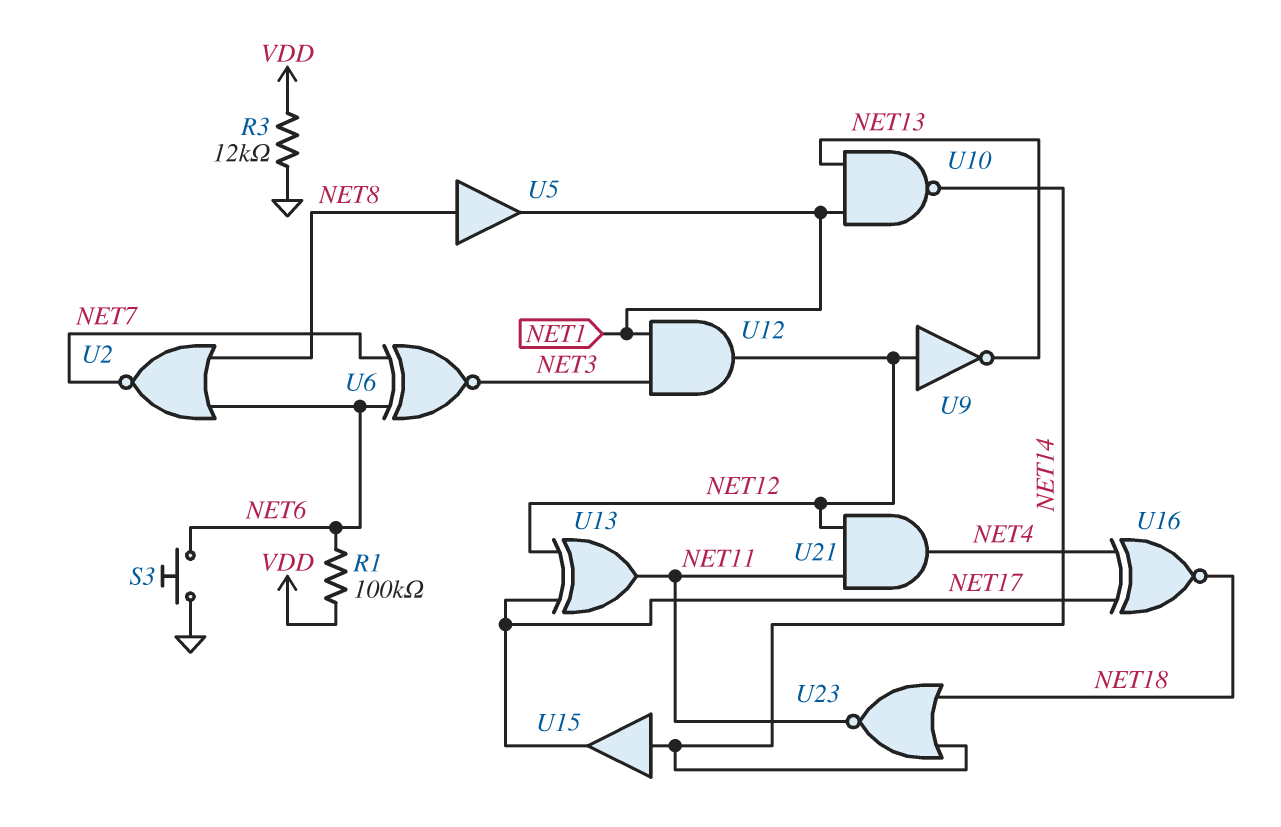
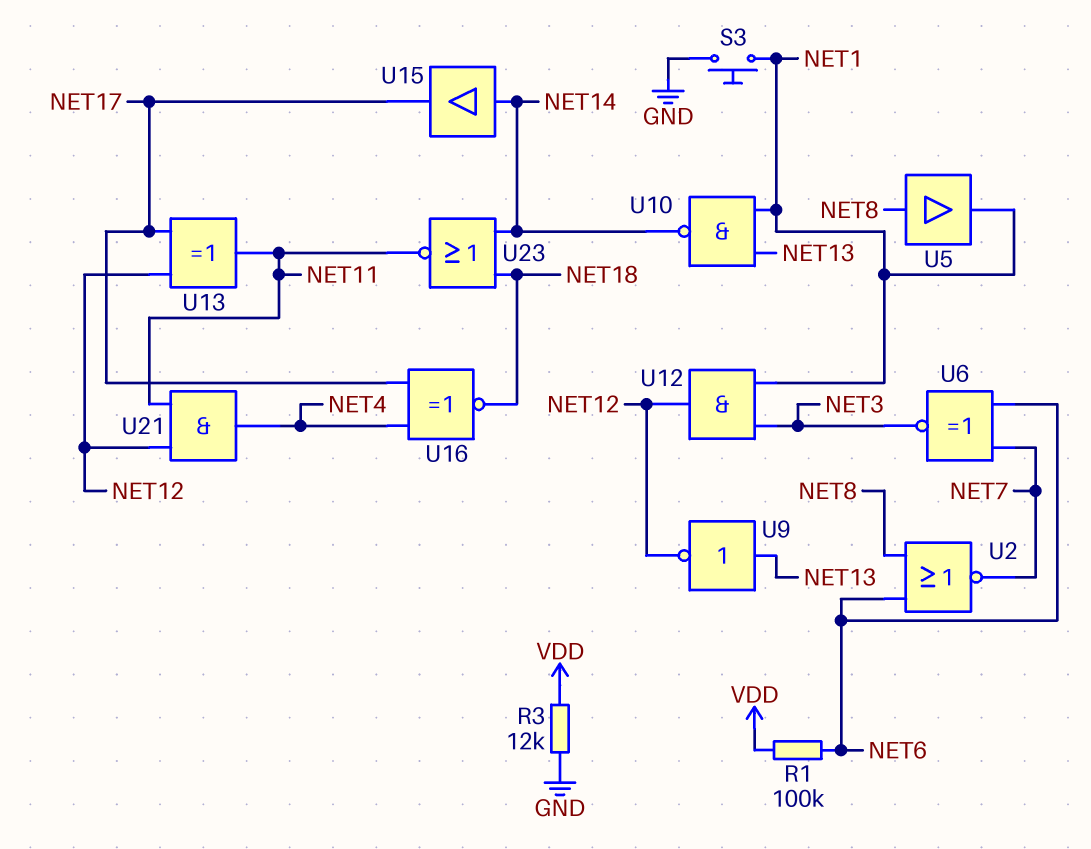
S3: button (GND, NET6) -> button (GND, NET1)
U9: NOT (in NET12, out NET13) -> NOT (in NET13, out NET12)

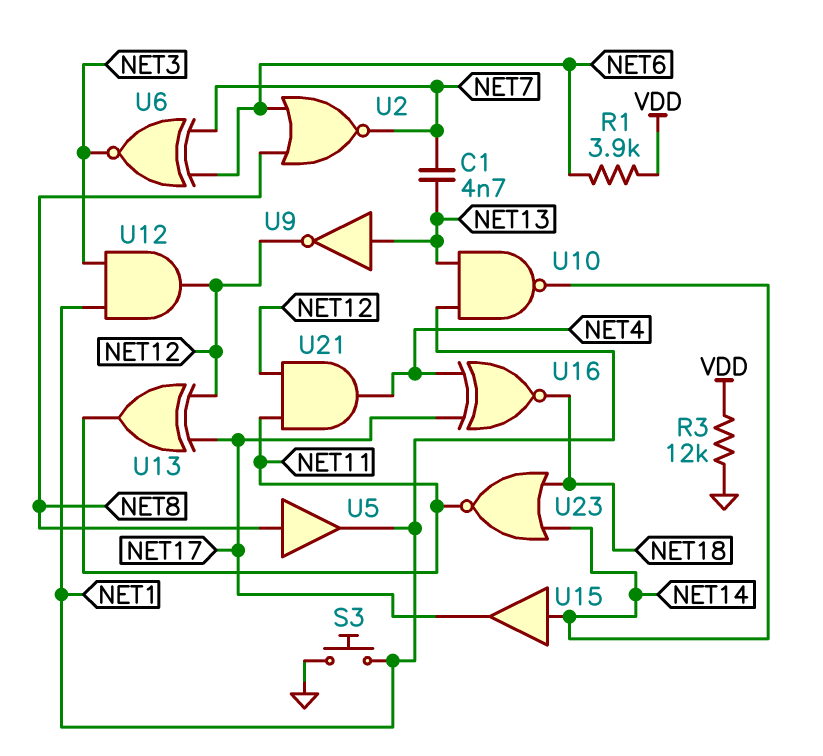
C1: none -> 4.7nF (NET7, NET13)
R1: 100k (NET6, VDD) -> 3.9k (NET6, VDD)

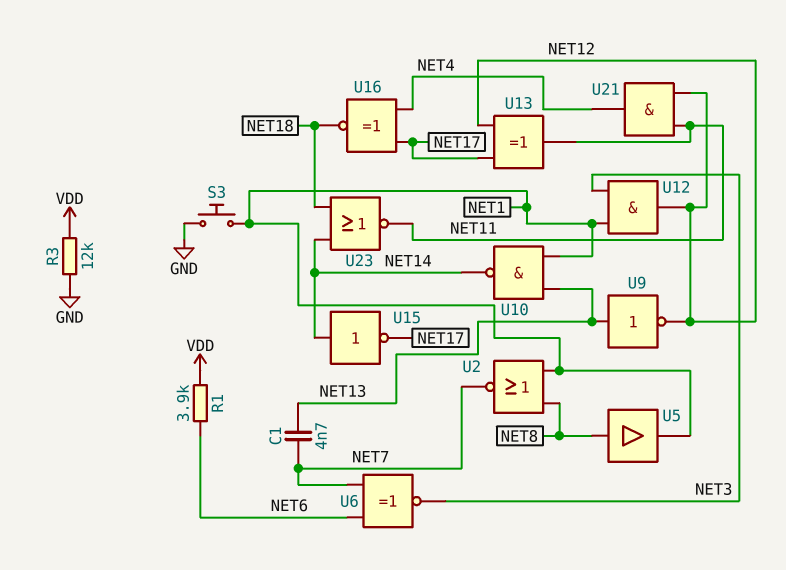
U2: NOR (in NET6, in NET8, out NET7) -> NOR (in NET1, in NET8, out NET7)
U15: buffer (in NET14, out NET17) -> NOT (in NET14, out NET17)

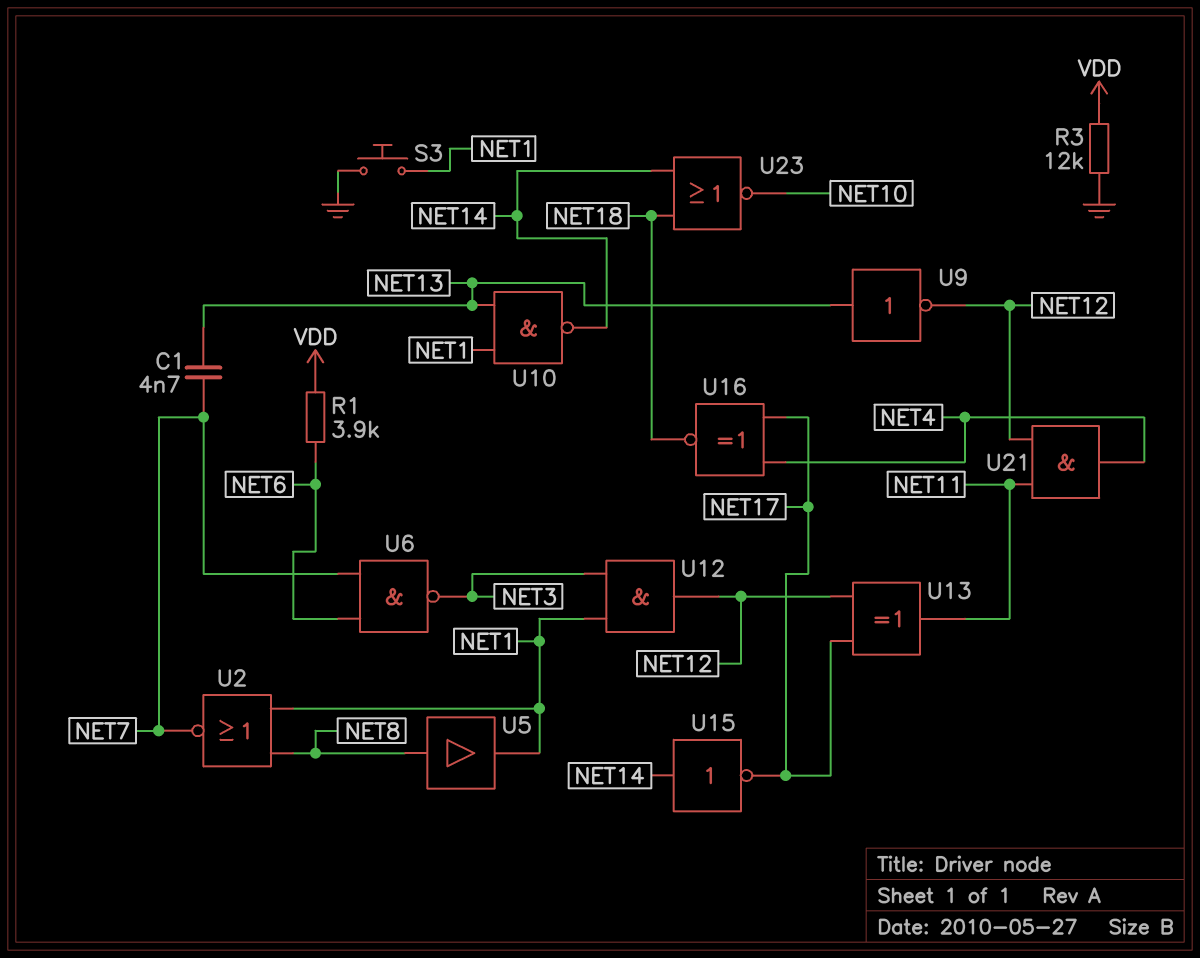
U6: XNOR (in NET6, in NET7, out NET3) -> NAND (in NET6, in NET7, out NET3)
U23: NOR (in NET14, in NET18, out NET11) -> NOR (in NET14, in NET18, out NET10)

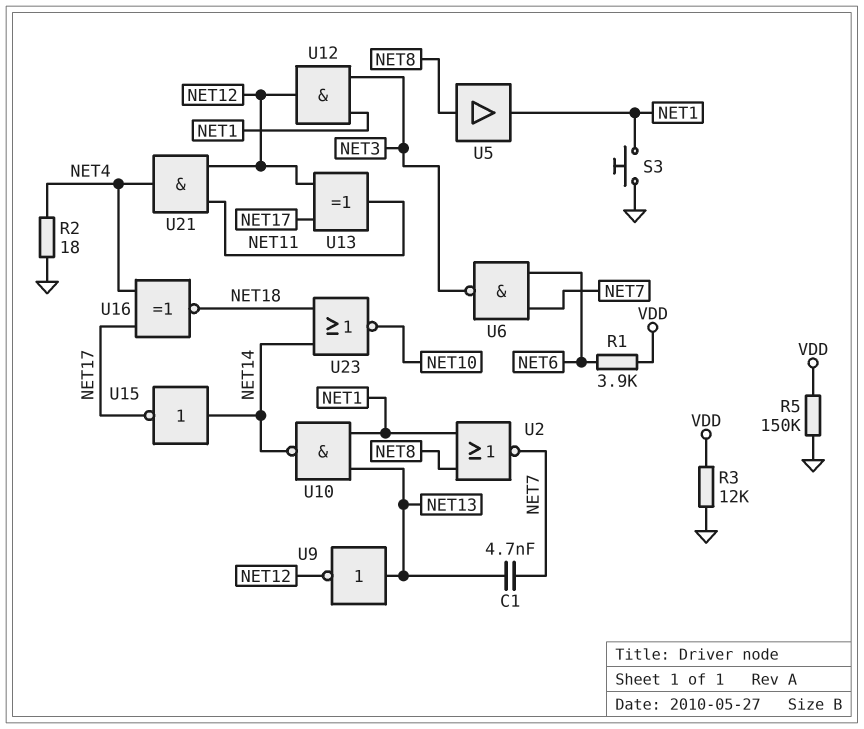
R2: none -> 18 (GND, NET4)
R5: none -> 150k (GND, VDD)

